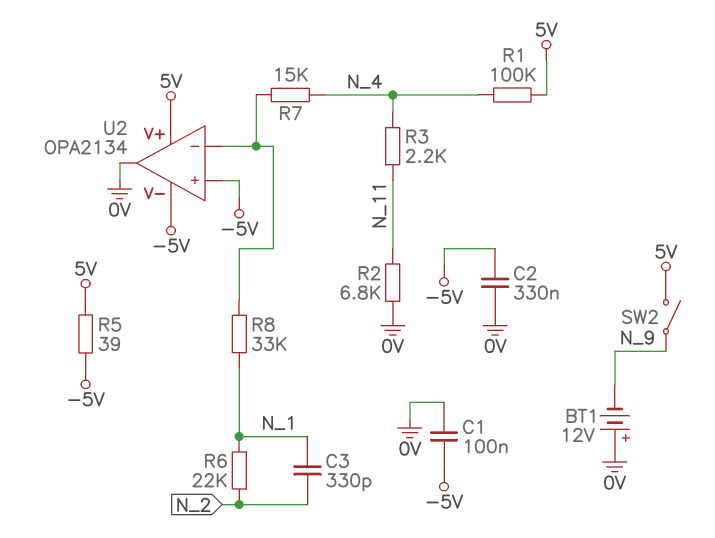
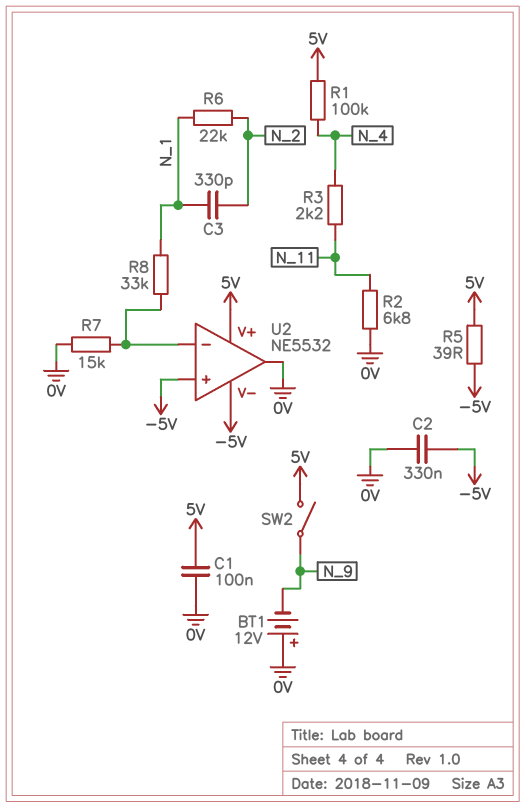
C1: 100nF (-5V, 0V) -> 100nF (0V, 5V)
R7: 15k (N_4, U2/in-) -> 15k (0V, U2/in-)
U2: OPA2134 -> NE5532

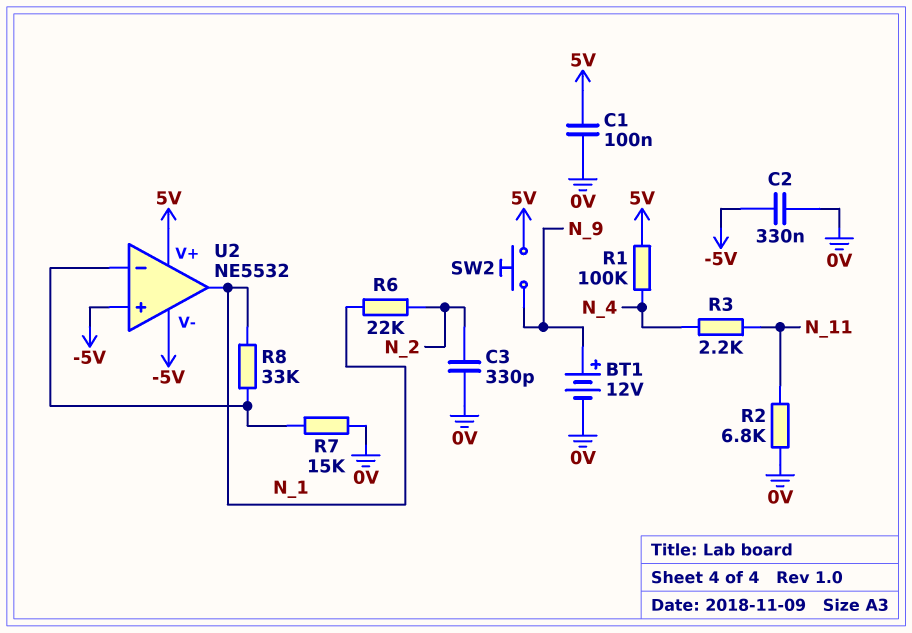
BT1: 12V (plus 0V, minus N_9) -> 12V (plus N_9, minus 0V)
C3: 330pF (N_1, N_2) -> 330pF (0V, N_2)
R5: 39 (-5V, 5V) -> none
SW2: switch (5V, N_9) -> button (5V, N_9)
U2 pin out: 0V -> N_1

